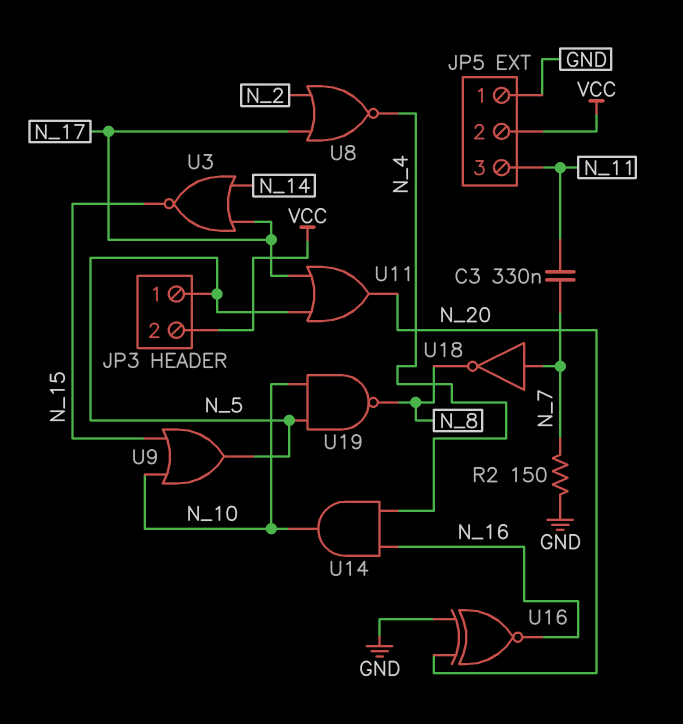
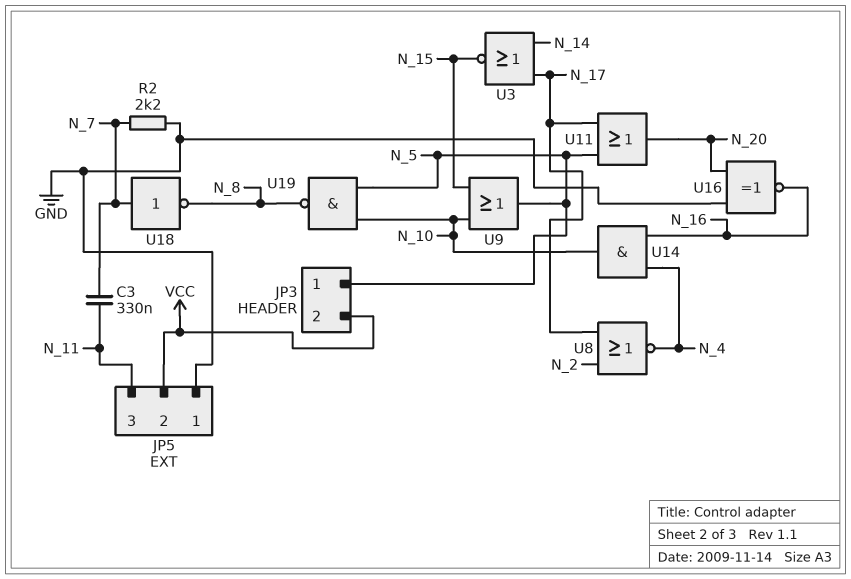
R2: 150 (GND, N_7) -> 2.2k (GND, N_7)

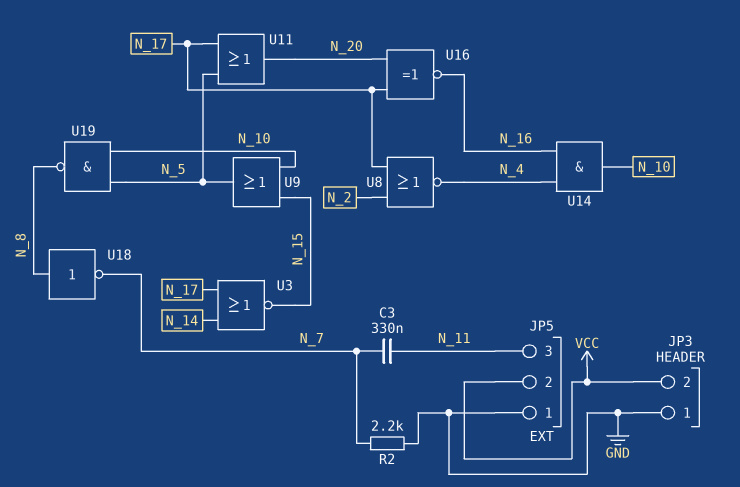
JP3 pin 1: N_5 -> GND
U16: XNOR (in GND, in N_20, out N_16) -> XNOR (in N_17, in N_20, out N_16)
U18: NOT (in N_7, out N_8) -> NOT (in N_8, out N_7)

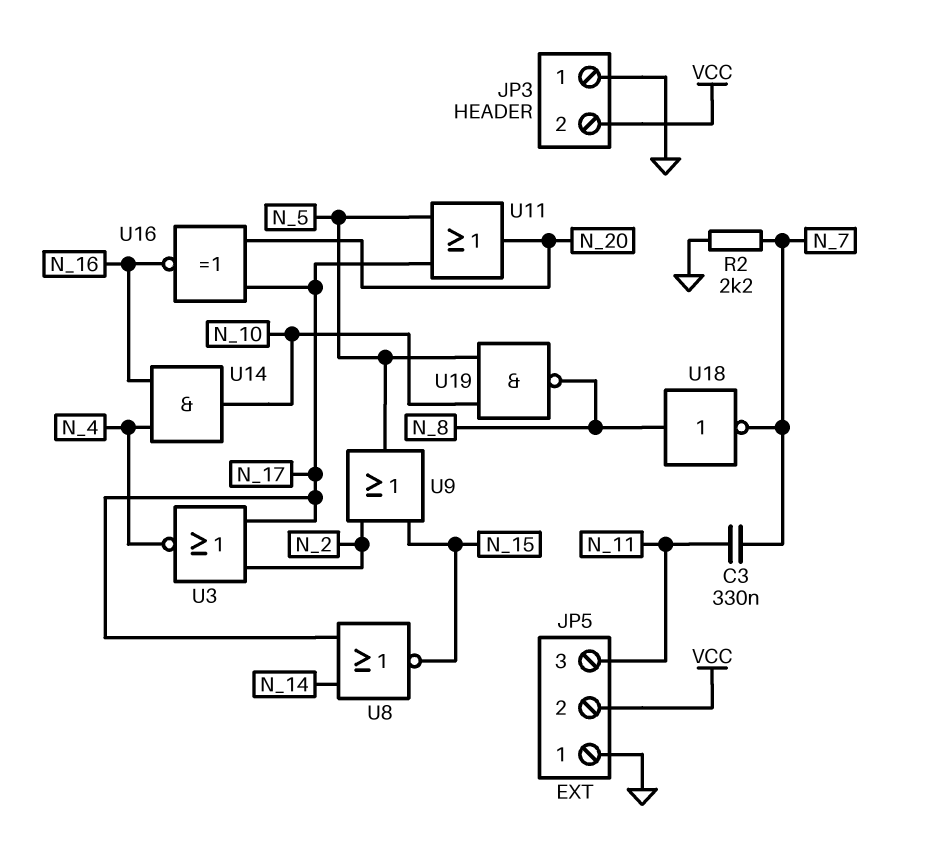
U3: NOR (in N_14, in N_17, out N_15) -> NOR (in N_2, in N_17, out N_4)
U8: NOR (in N_2, in N_17, out N_4) -> NOR (in N_14, in N_17, out N_15)
U9: OR (in N_10, in N_15, out N_5) -> OR (in N_2, in N_15, out N_5)

